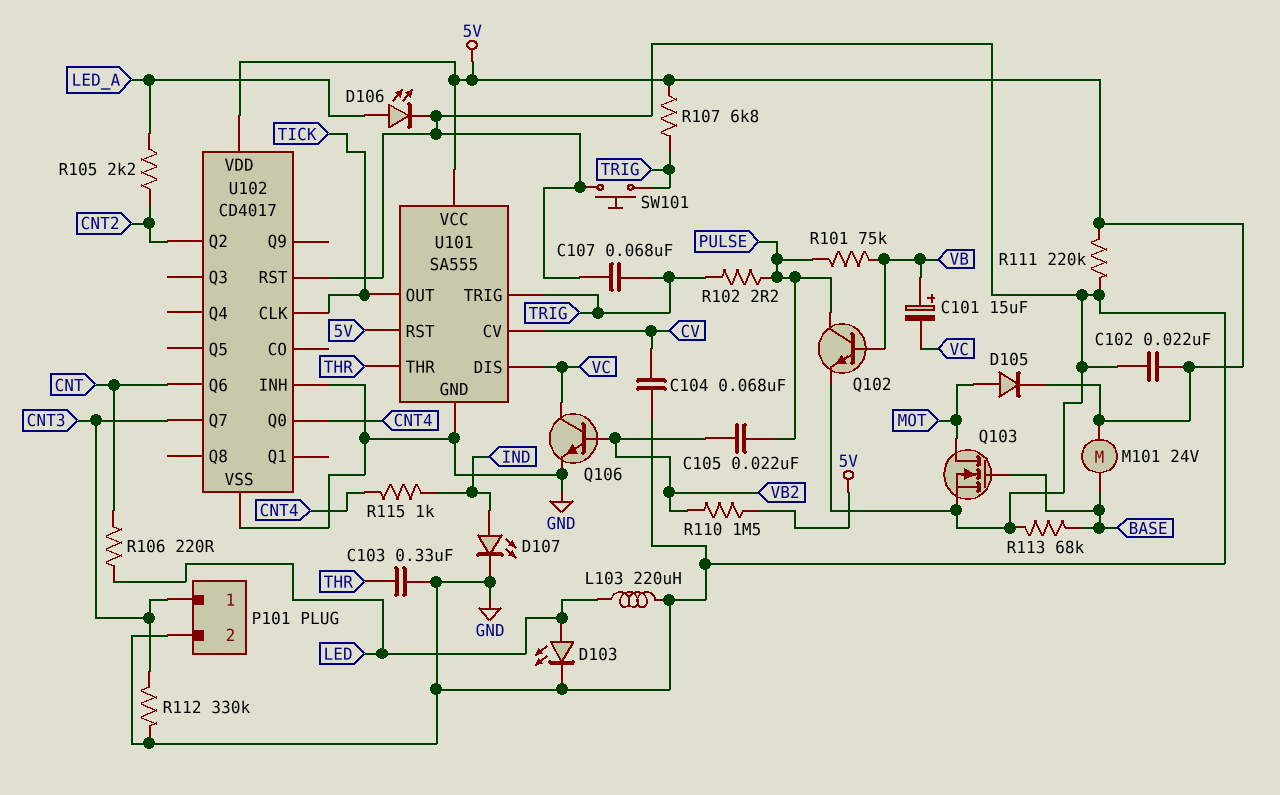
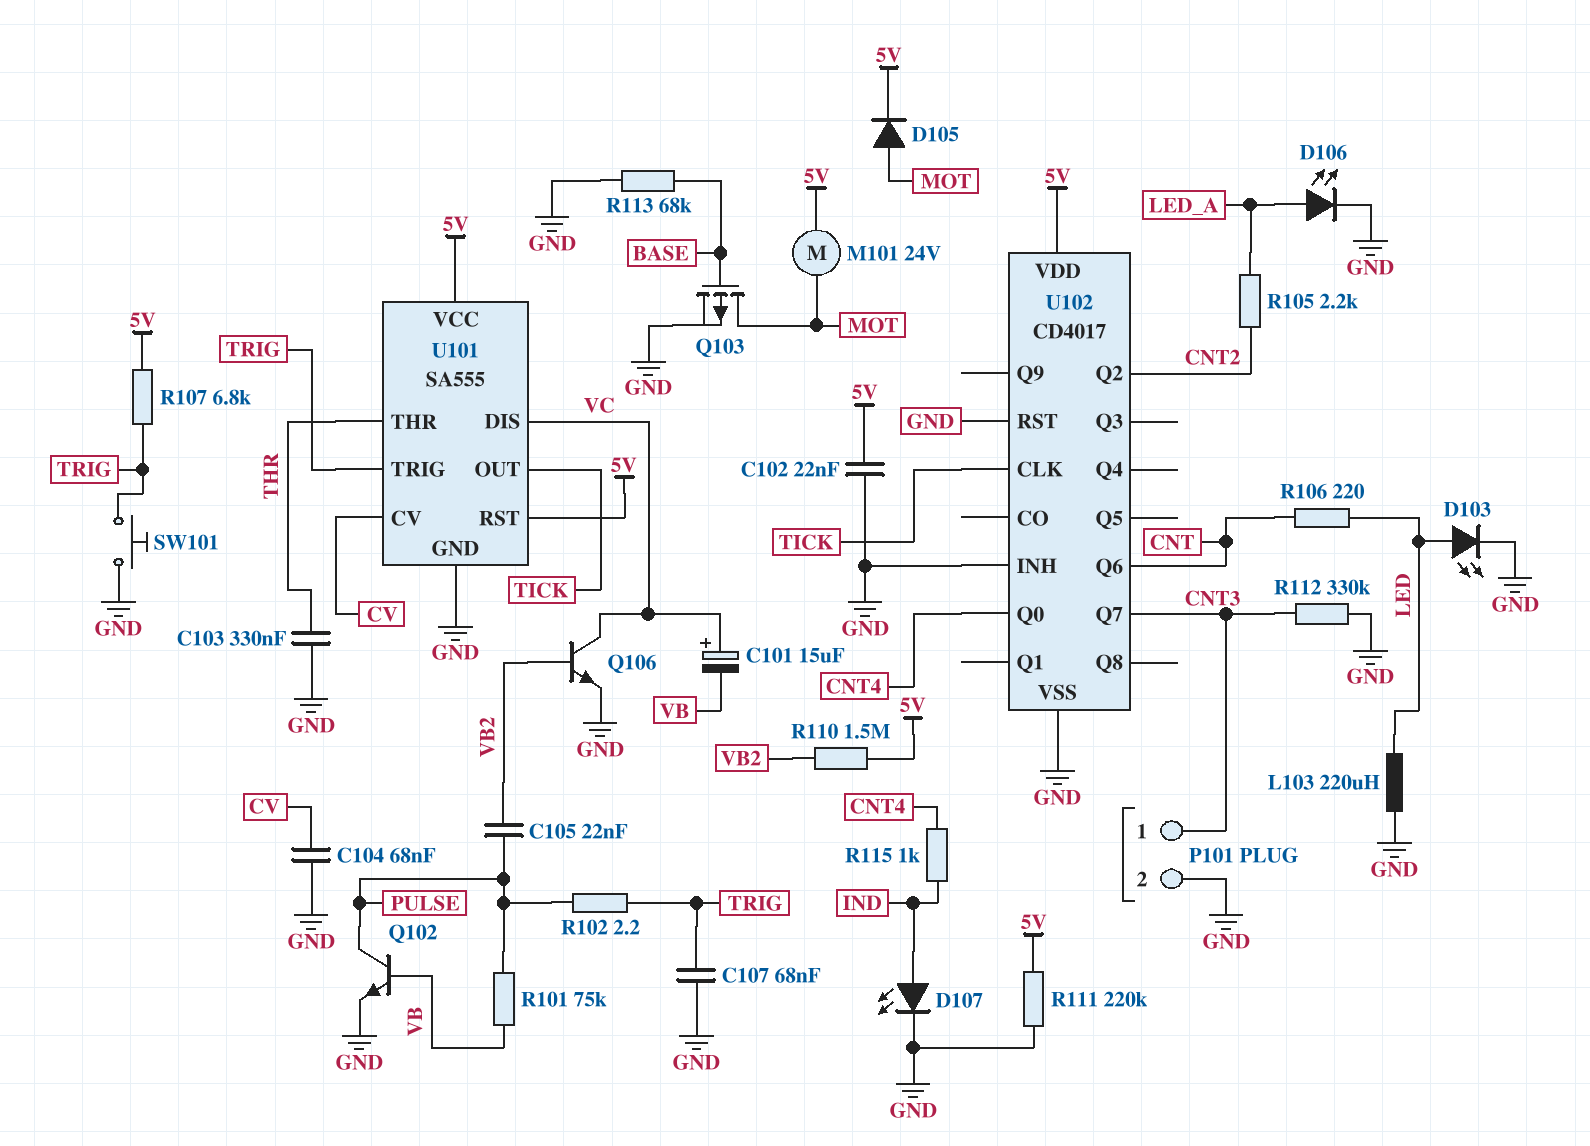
C101: 15uF (plus VB, minus VC) -> 15uF (plus VC, minus VB)
M101: motor 24V (5V, BASE) -> motor 24V (5V, MOT)
Q103: NMOS (G BASE, D MOT, S GND) -> PMOS (G BASE, D MOT, S GND)

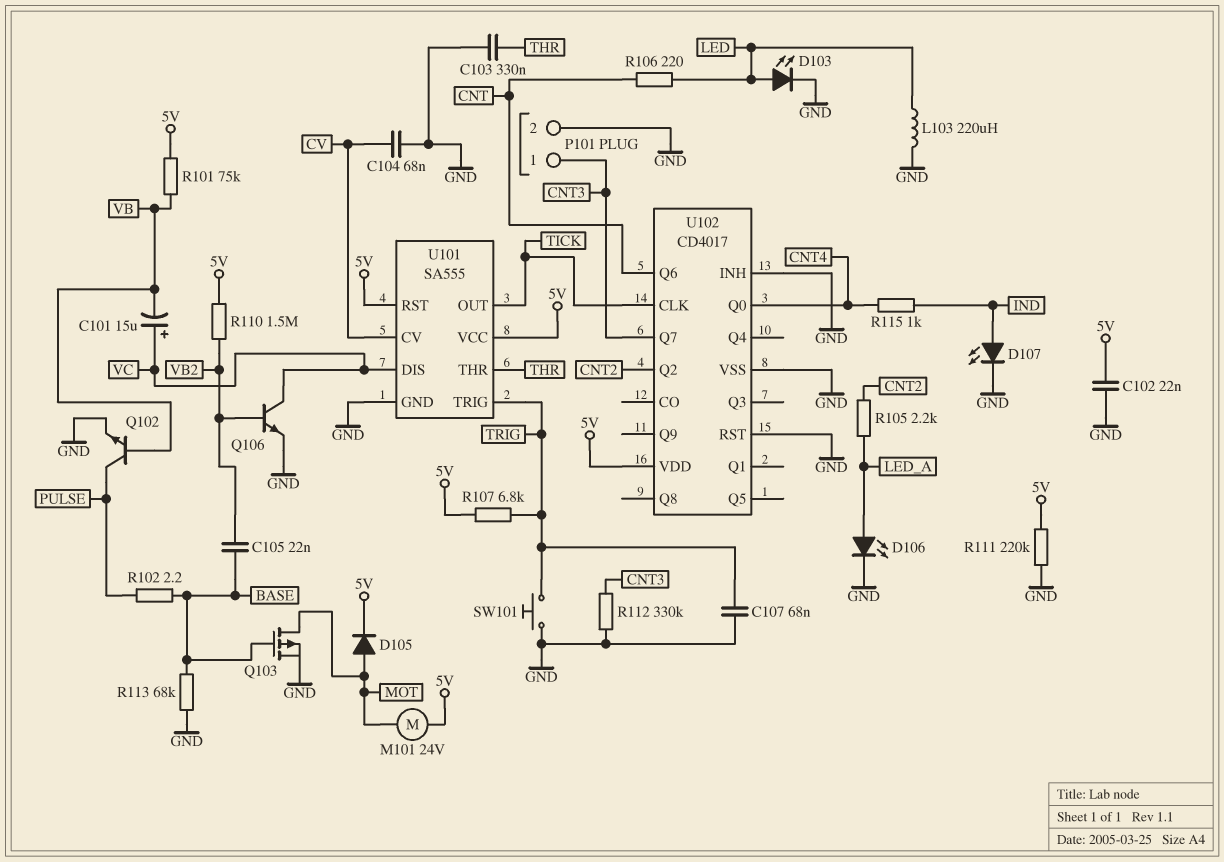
C105: 22nF (PULSE, VB2) -> 22nF (BASE, VB2)
R101: 75k (PULSE, VB) -> 75k (5V, VB)
R102: 2.2 (PULSE, TRIG) -> 2.2 (BASE, PULSE)

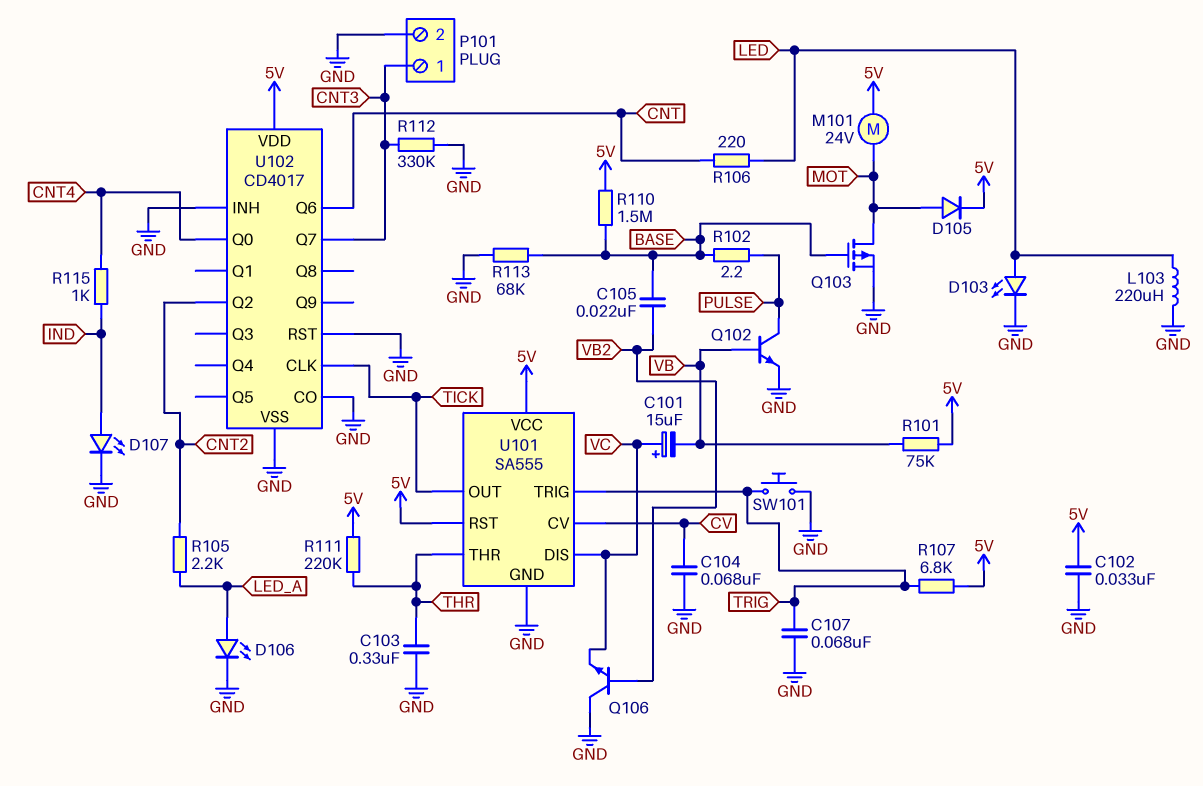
C102: 22nF (5V, GND) -> 33nF (5V, GND)
Q106: NPN (B VB2, C VC, E GND) -> NPN (B VB2, C GND, E VC)
R110: 1.5M (5V, VB2) -> 1.5M (5V, BASE)
R111: 220k (5V, GND) -> 220k (5V, THR)
U102 pin CO: none -> GND

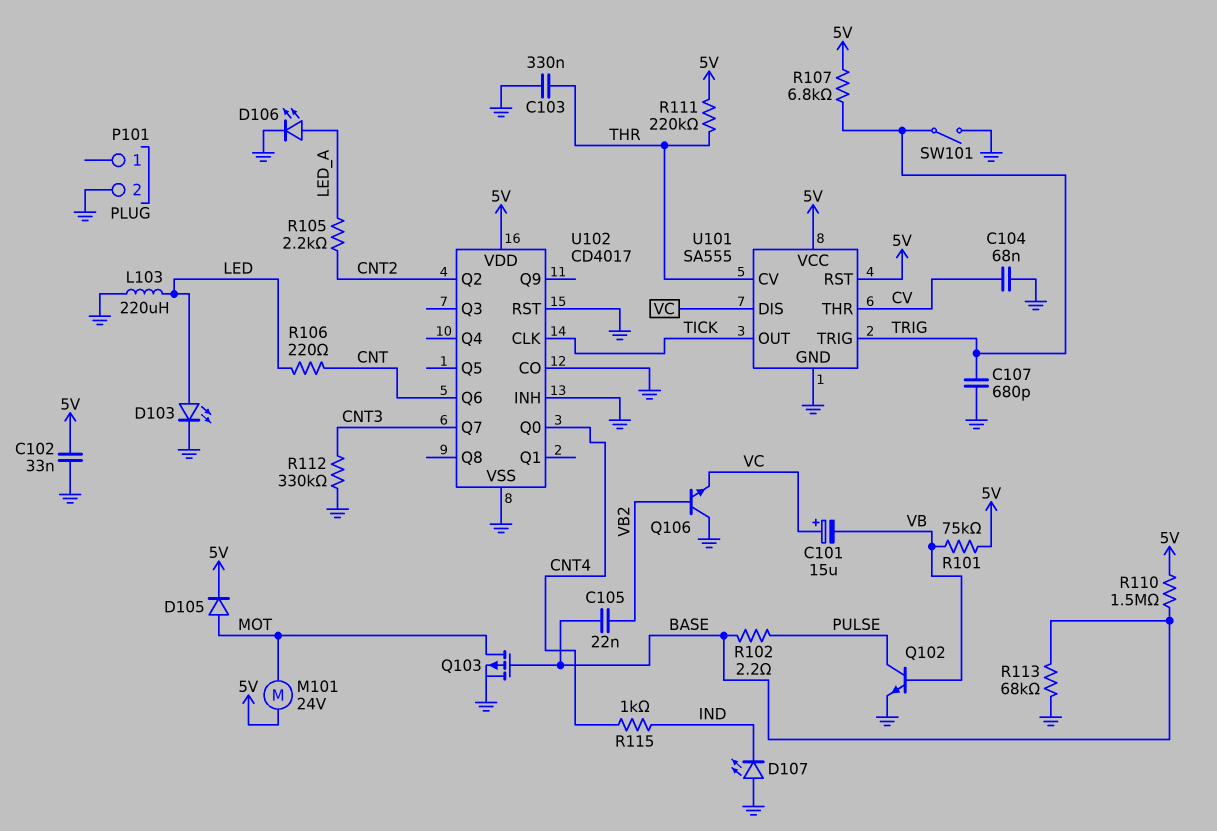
C107: 68nF (GND, TRIG) -> 680pF (GND, TRIG)
D107: LED (A IND, K GND) -> LED (A GND, K IND)
P101 pin 1: CNT3 -> none
SW101: button (GND, TRIG) -> switch (GND, TRIG)
U101 pin CV: CV -> THR
U101 pin THR: THR -> CV

